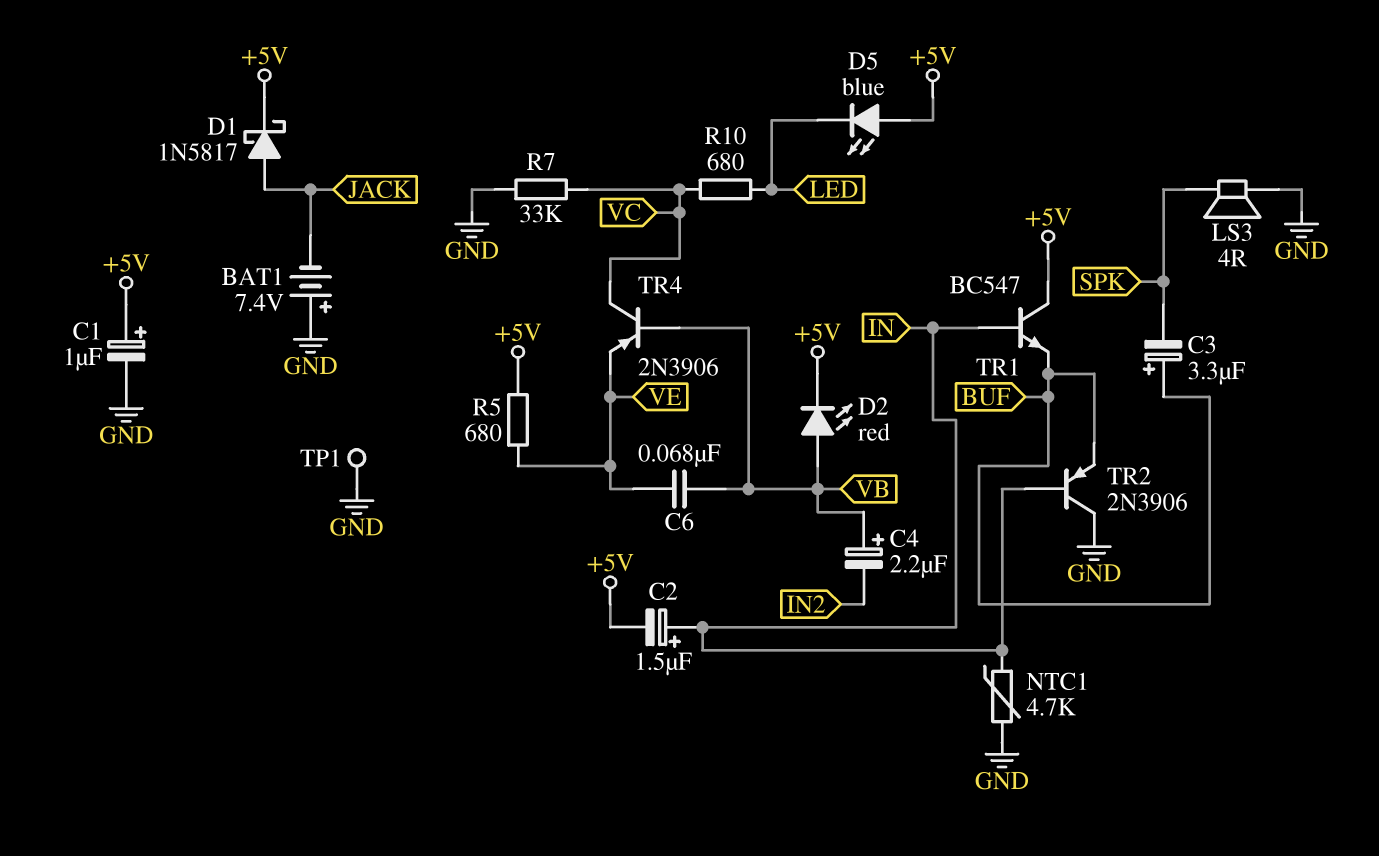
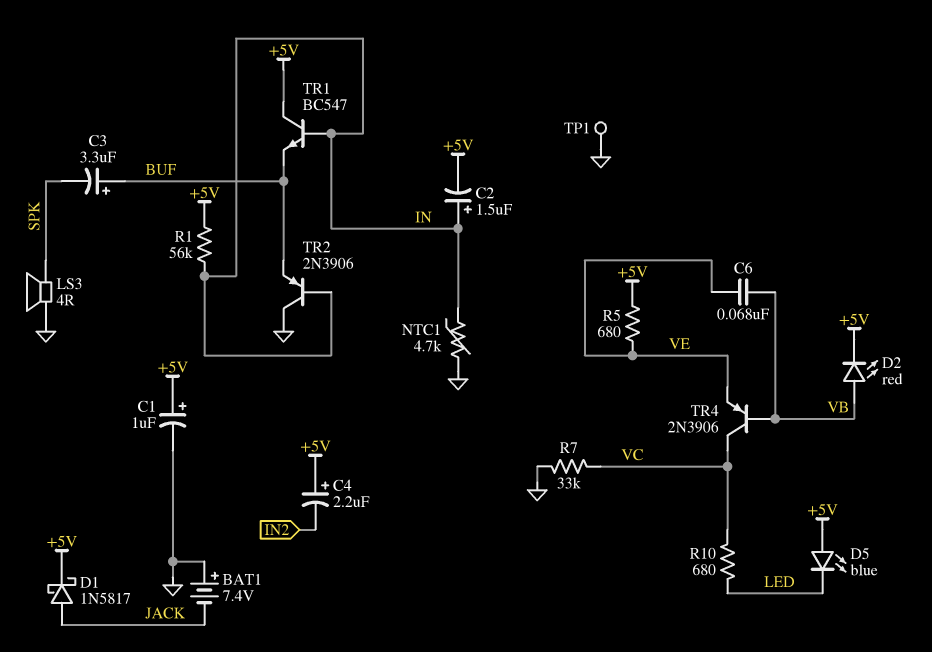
C4: 2.2uF (plus VB, minus IN2) -> 2.2uF (plus +5V, minus IN2)
R1: none -> 56k (+5V, IN)

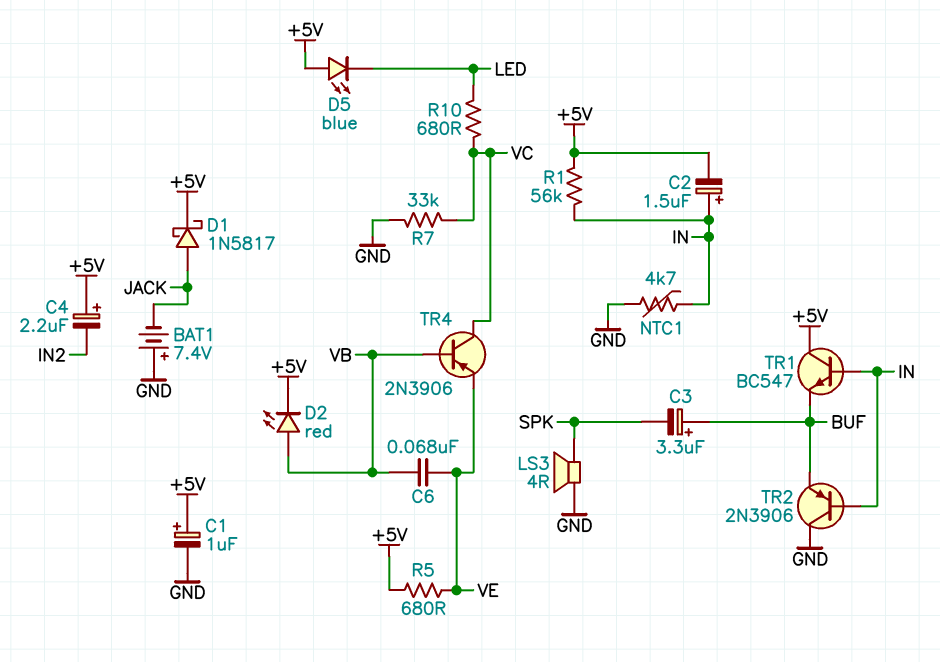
TP1: test point (GND) -> none

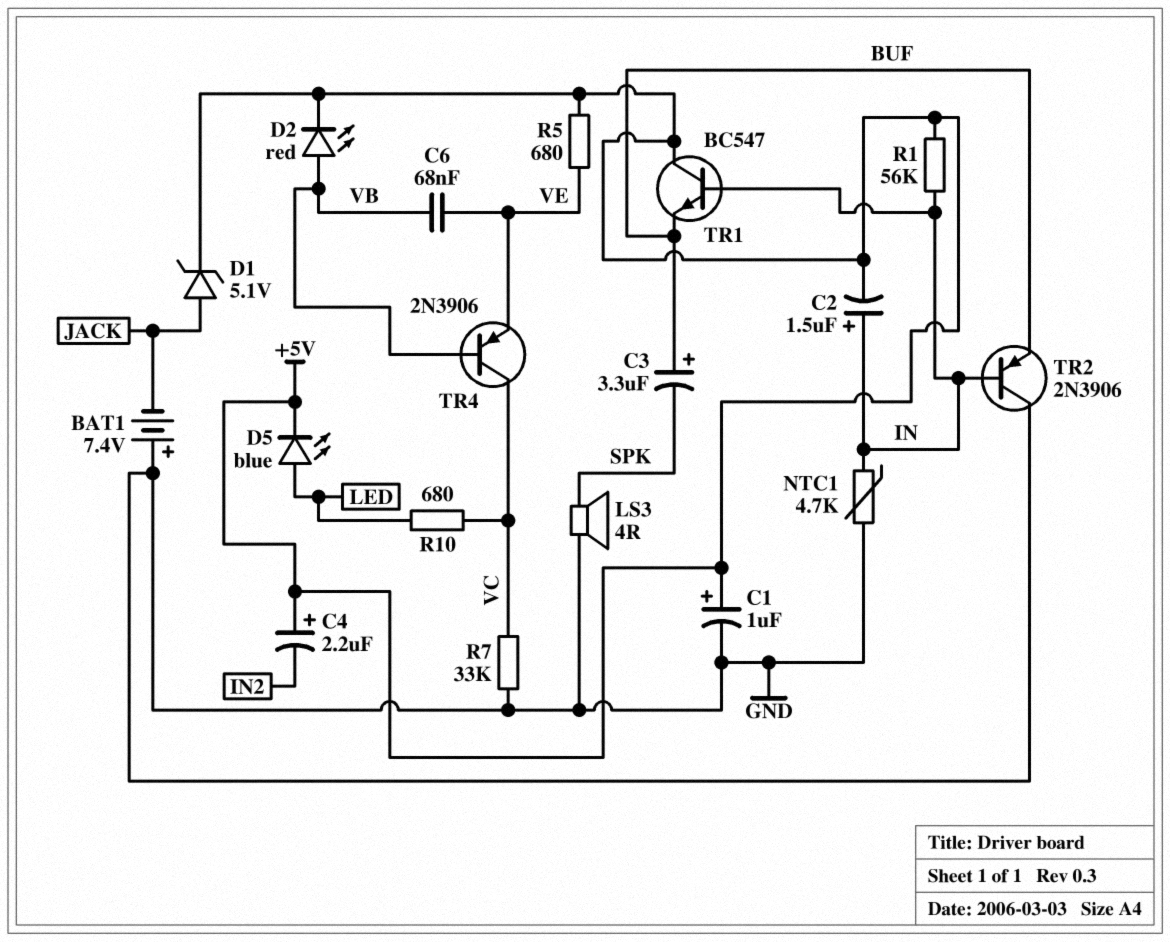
D1: schottky 1N5817 (A JACK, K +5V) -> zener 5.1V (A JACK, K +5V)
D5: LED blue (A +5V, K LED) -> LED blue (A LED, K +5V)

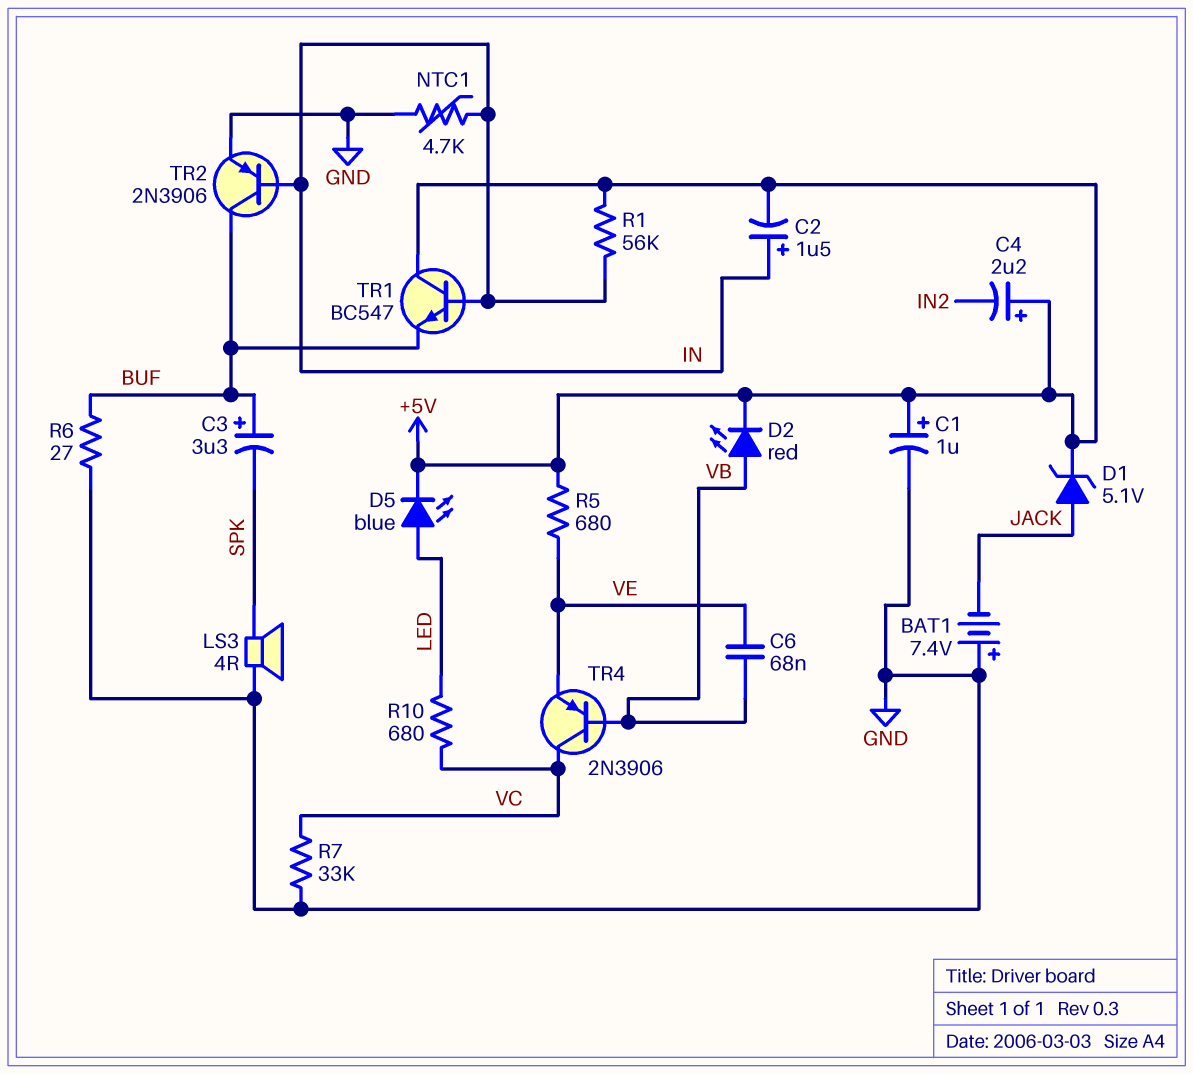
R6: none -> 27 (BUF, GND)
TR2: PNP 2N3906 (B IN, C GND, E BUF) -> PNP 2N3906 (B IN, C BUF, E GND)

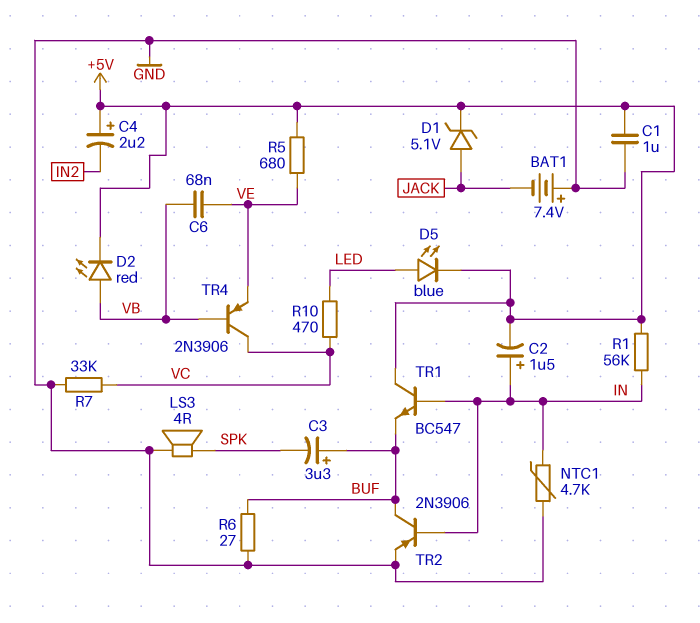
C1: 1uF (plus +5V, minus GND) -> 1uF (+5V, GND)
R10: 680 (LED, VC) -> 470 (LED, VC)

